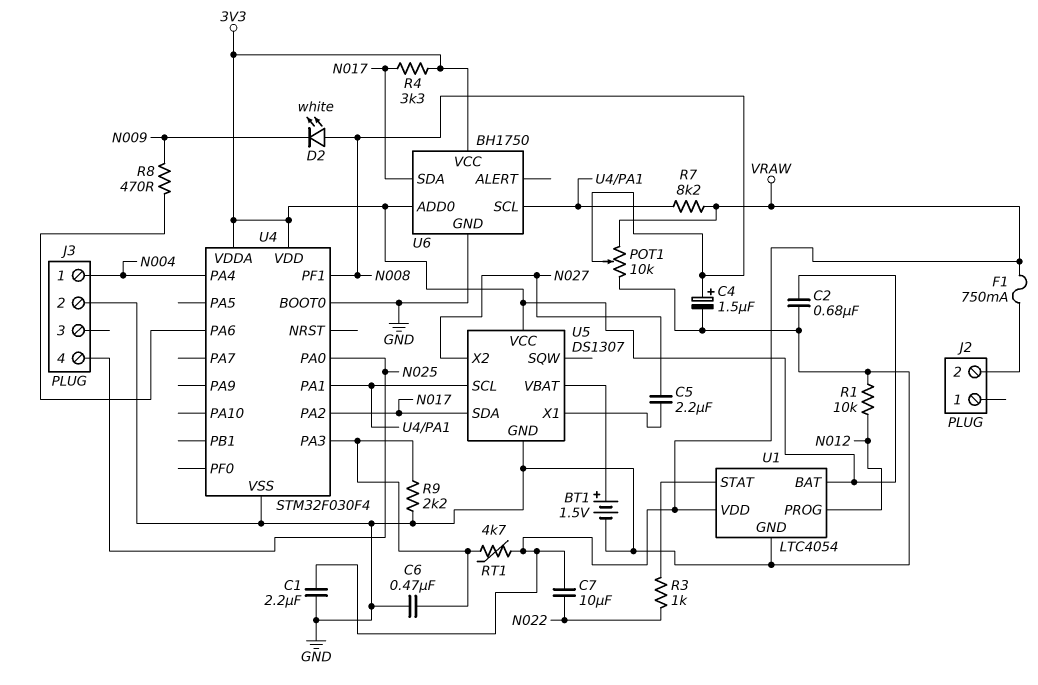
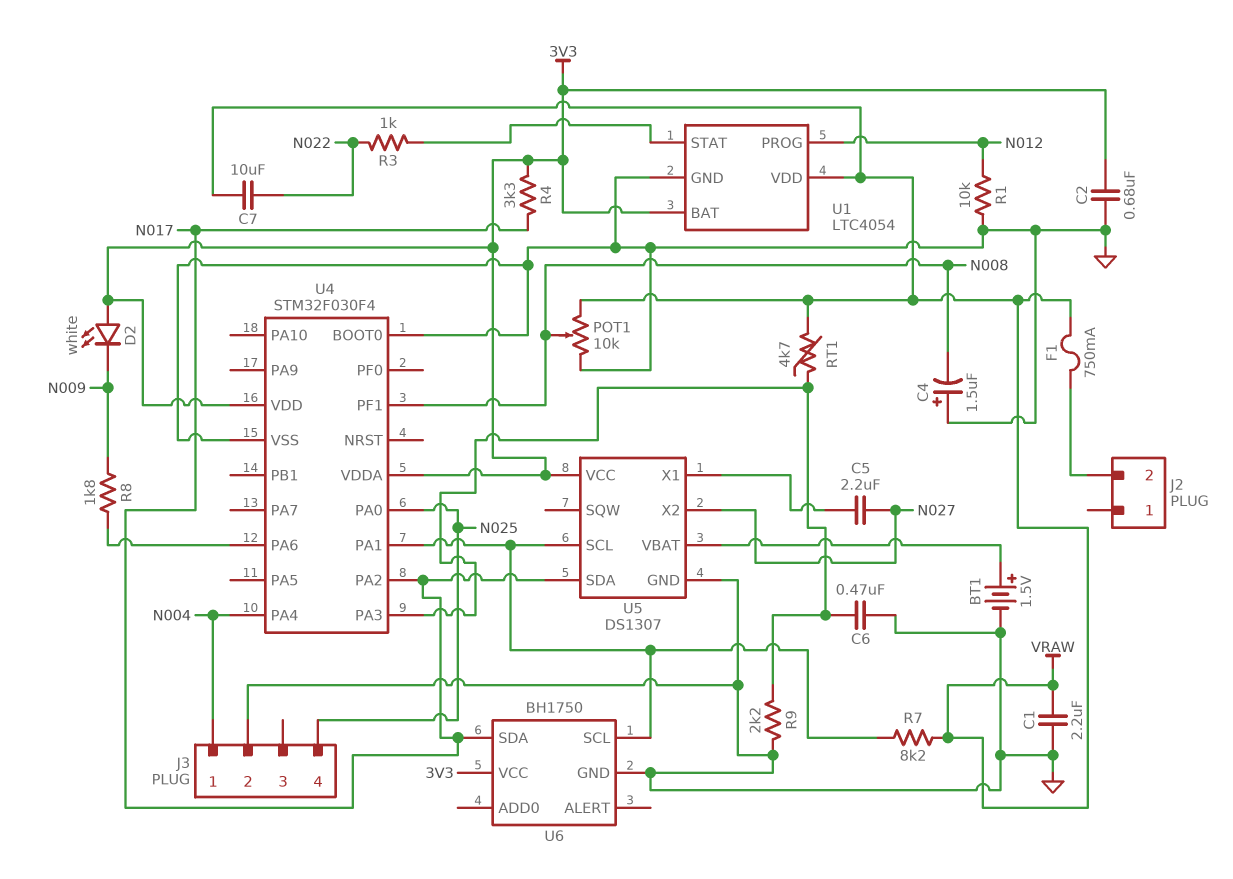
C4: 1.5uF (plus N008, minus GND) -> 1.5uF (plus GND, minus N008)
D2: LED white (A N008, K N009) -> LED white (A 3V3, K N009)
R8: 470 (N009, U4/PA6) -> 1.8k (N009, U4/PA6)
U6 pin ADD0: 3V3 -> none

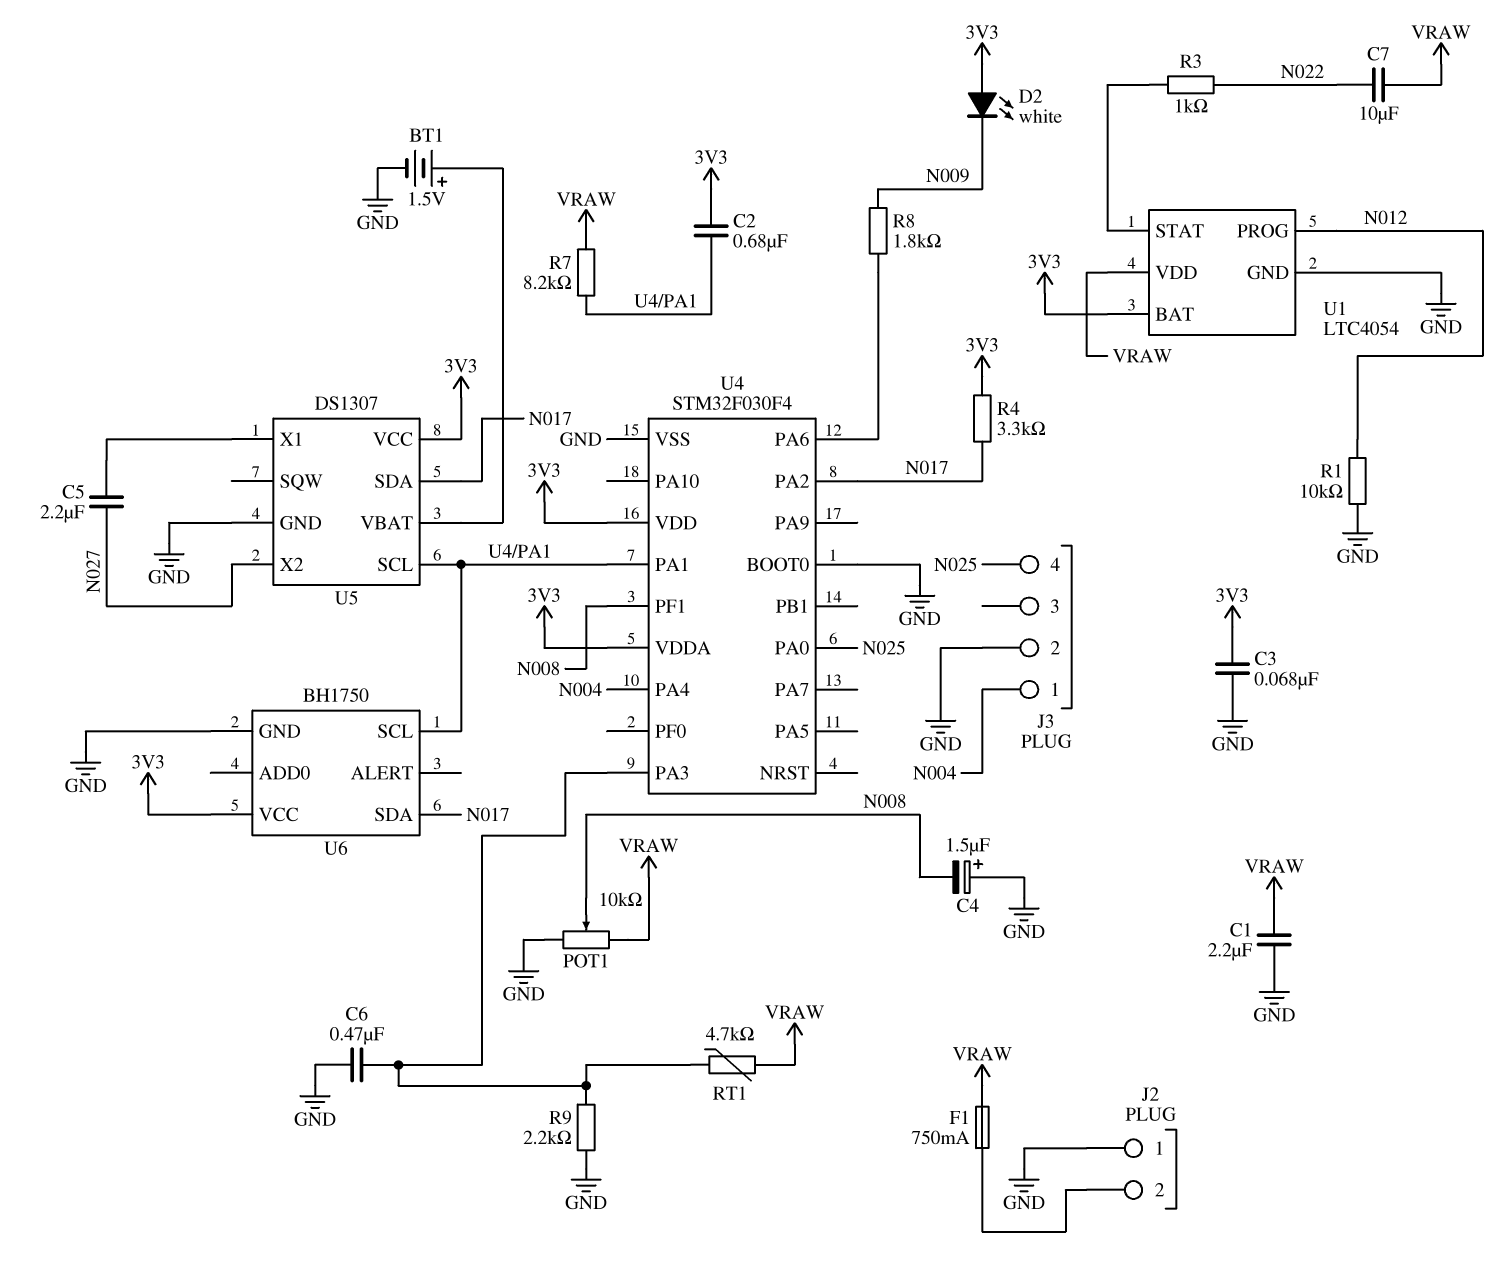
C2: 680nF (3V3, GND) -> 680nF (3V3, U4/PA1)
C3: none -> 68nF (3V3, GND)
J2 pin 1: none -> GND

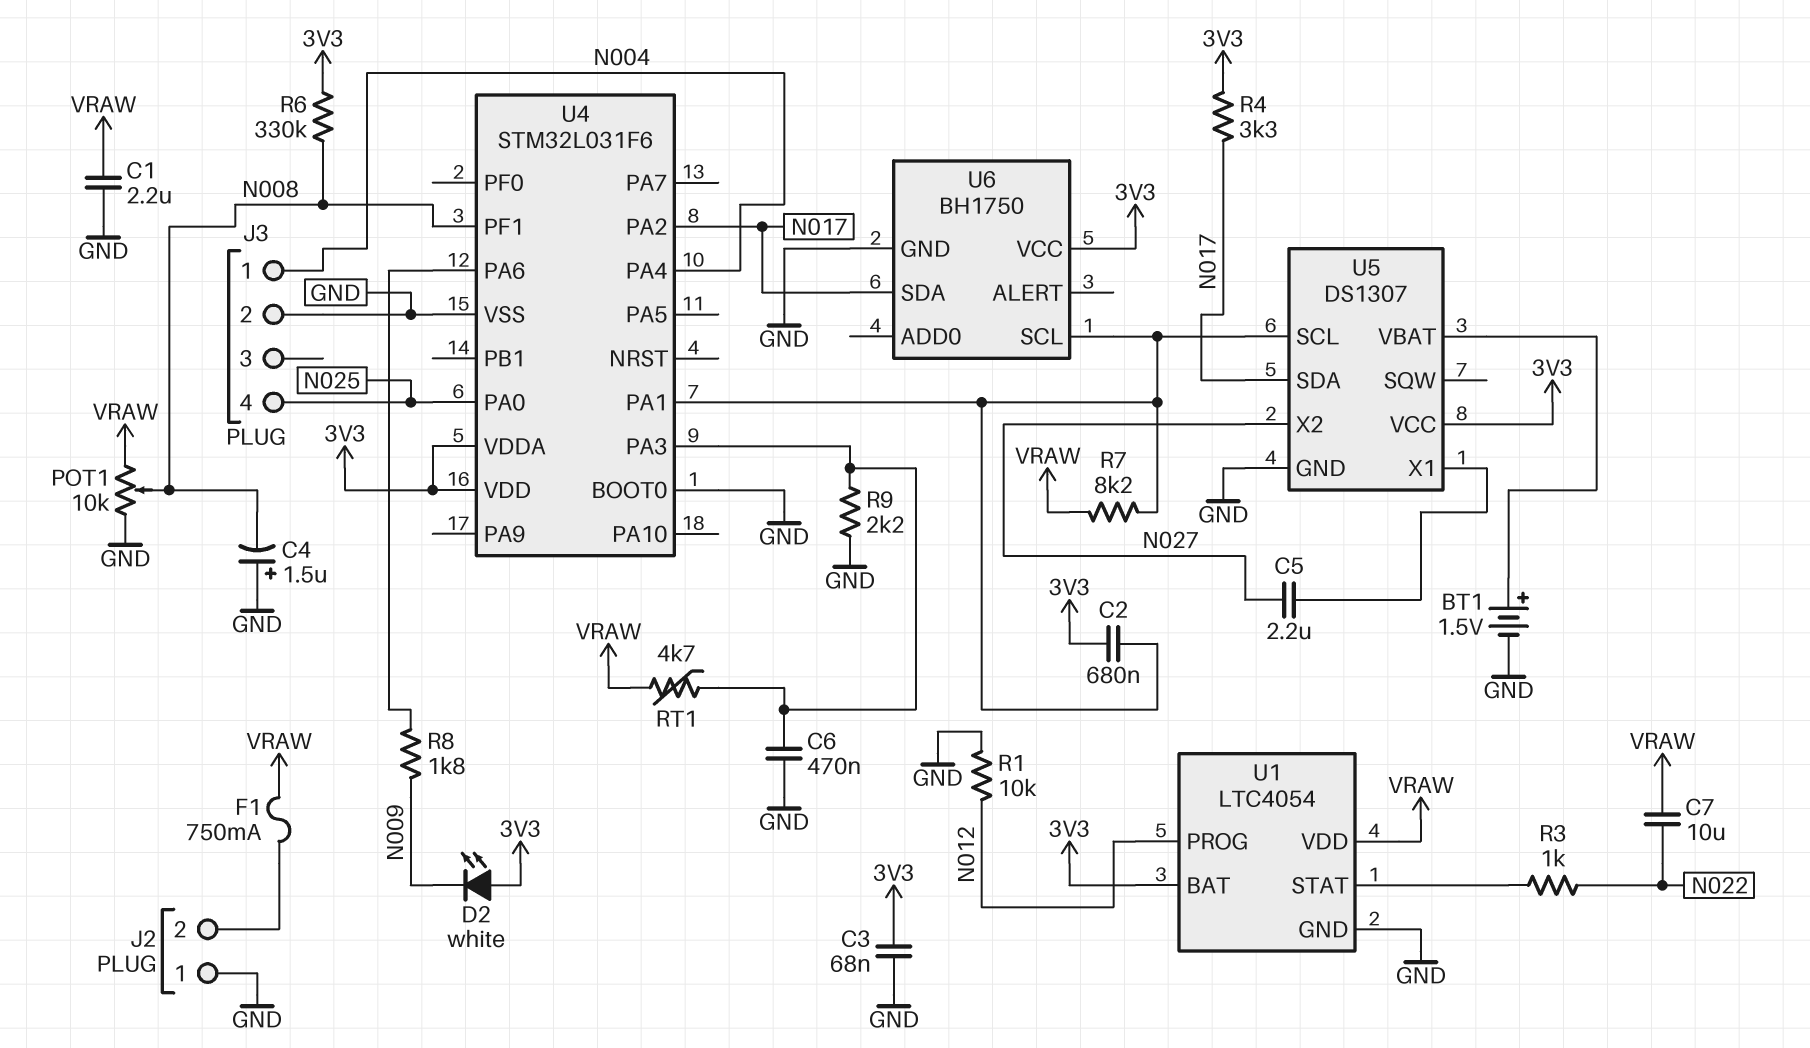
R6: none -> 330k (3V3, N008)
U4: STM32F030F4 -> STM32L031F6

